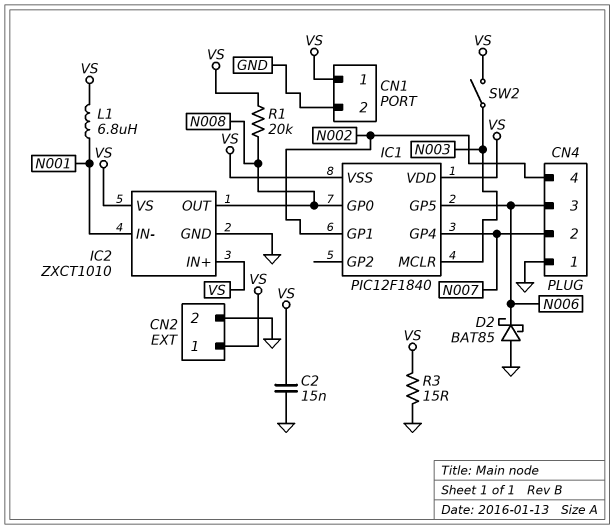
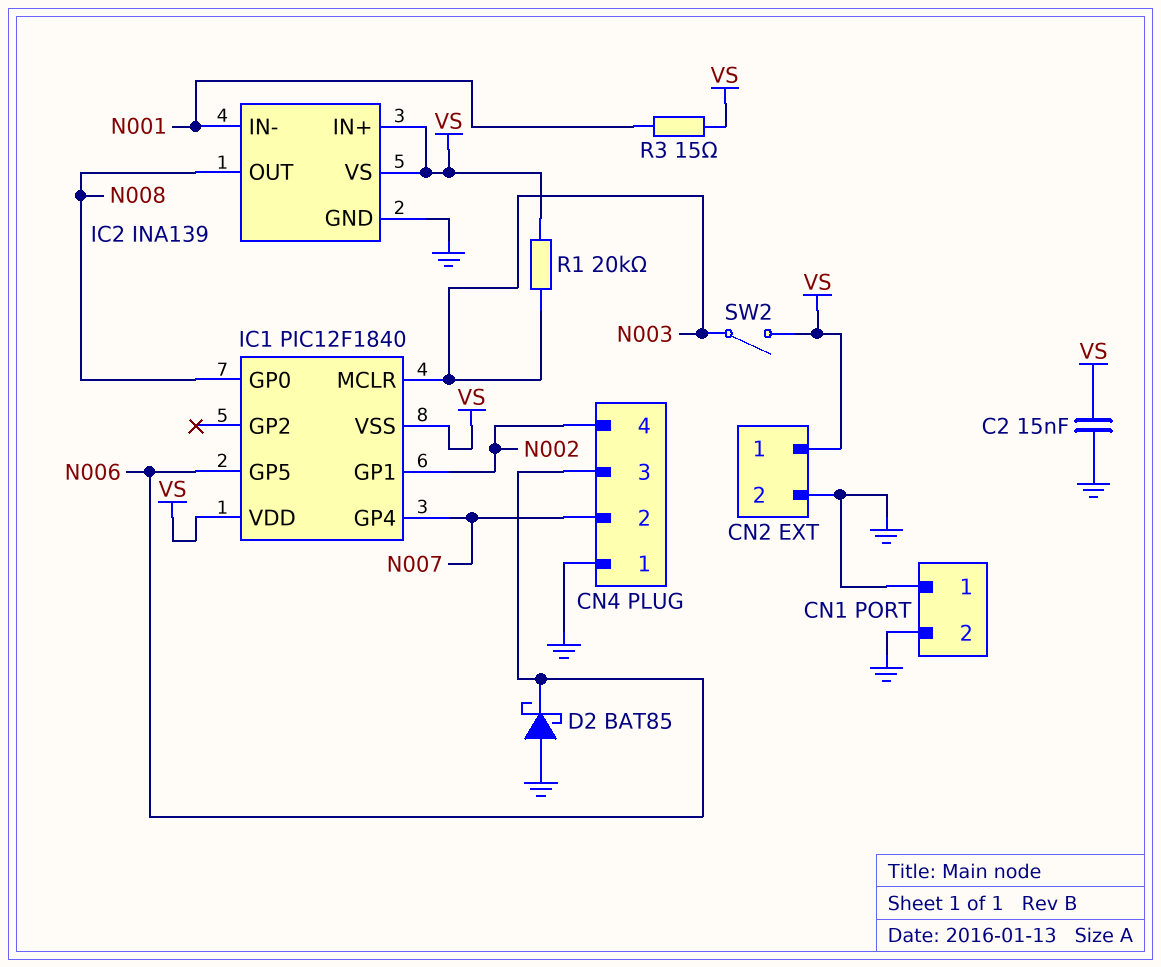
CN1 pin 1: VS -> GND
IC2: ZXCT1010 -> INA139
L1: 6.8uH (N001, VS) -> none
R1: 20k (N008, VS) -> 20k (N003, VS)
R3: 15 (GND, VS) -> 15 (N001, VS)

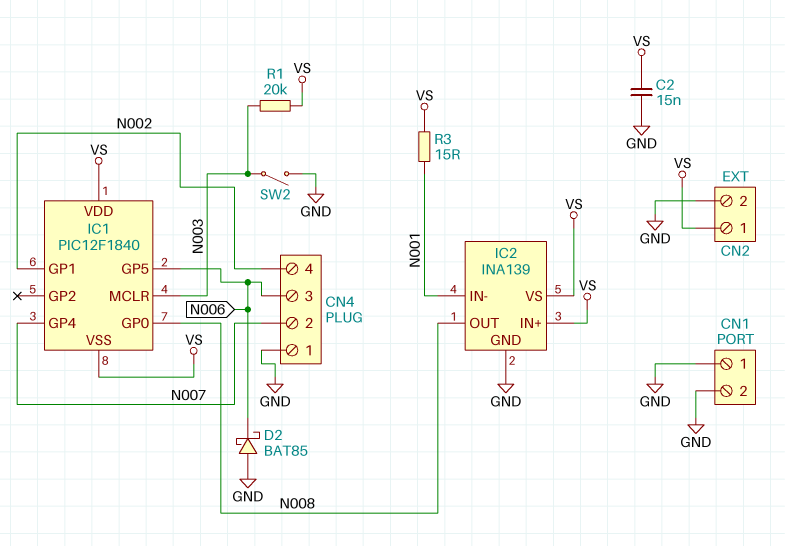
SW2: switch (N003, VS) -> switch (GND, N003)

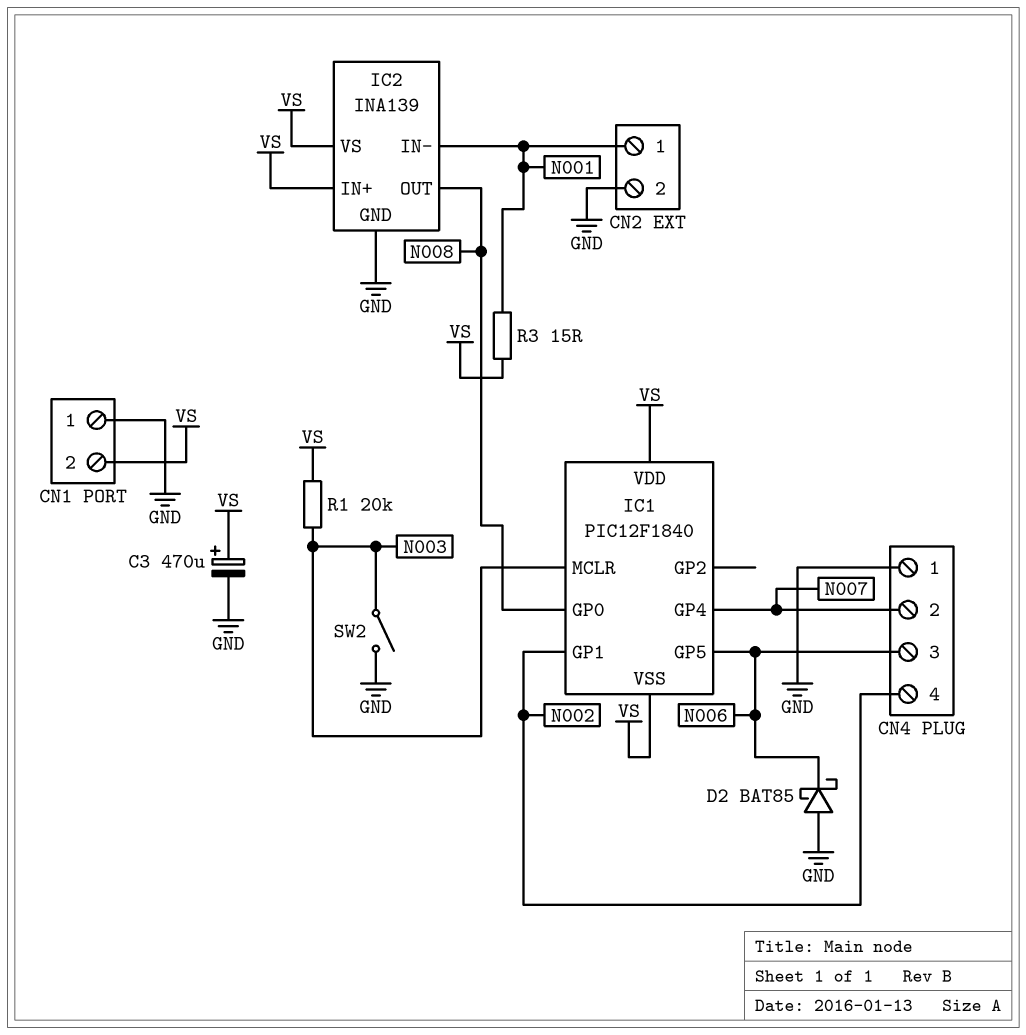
C2: 15nF (GND, VS) -> none
C3: none -> 470uF (plus VS, minus GND)
CN1 pin 2: GND -> VS
CN2 pin 1: VS -> N001

